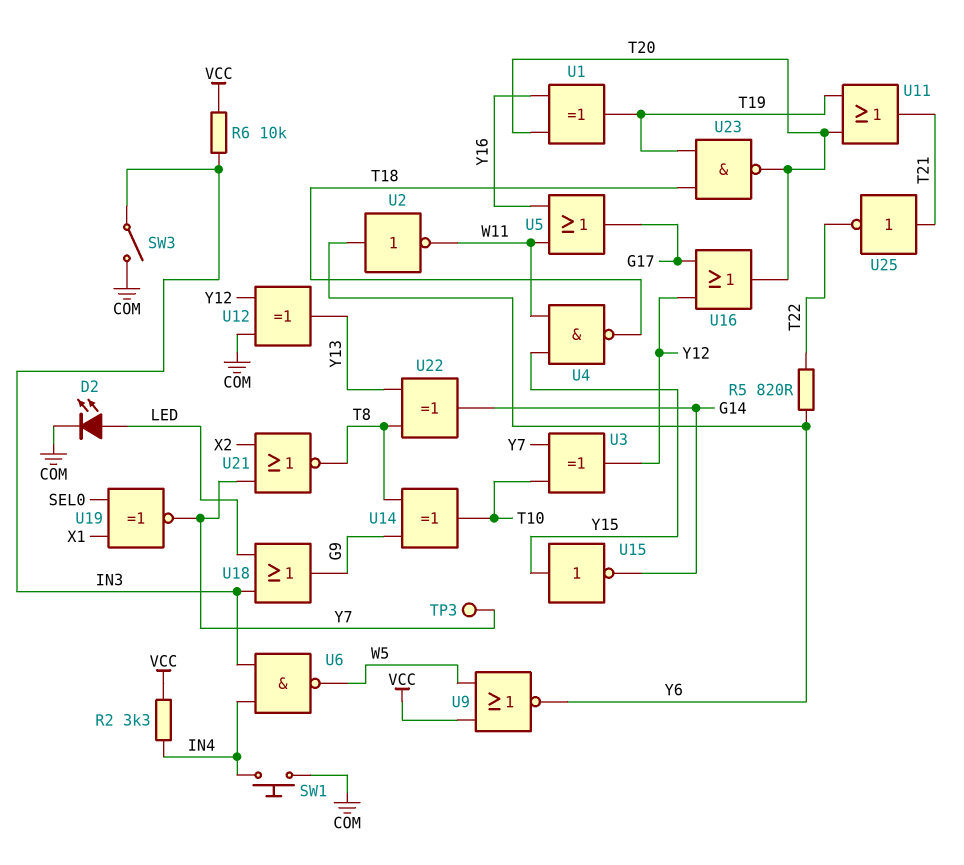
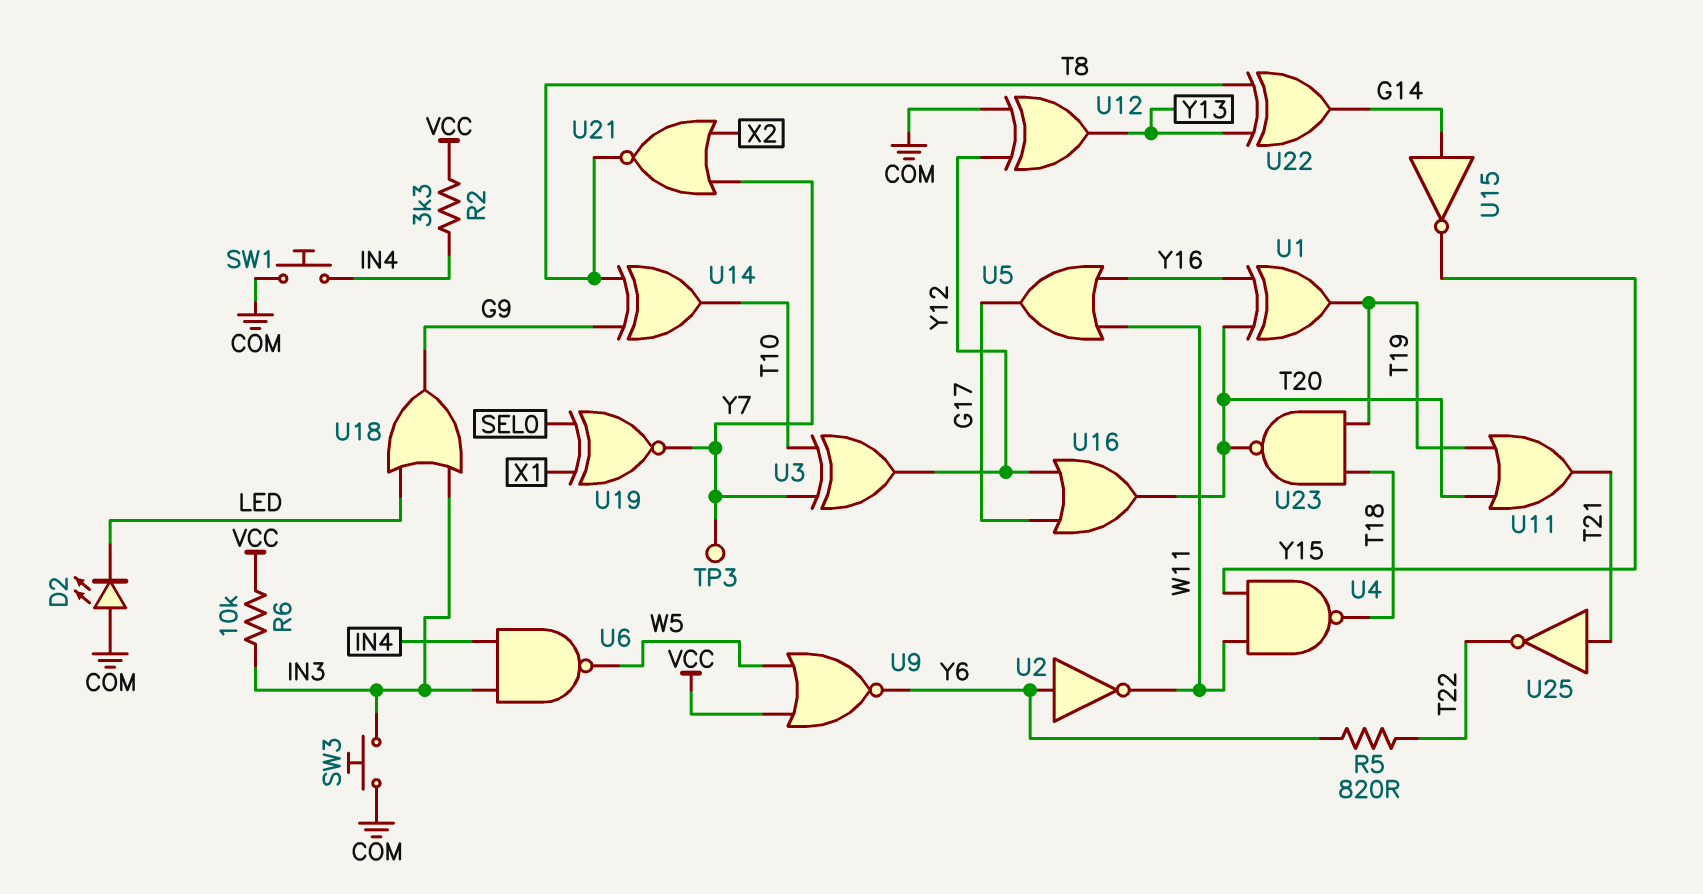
D2: LED (A LED, K COM) -> LED (A COM, K LED)
SW3: switch (COM, IN3) -> button (COM, IN3)
U15: NOT (in Y15, out G14) -> NOT (in G14, out Y15)

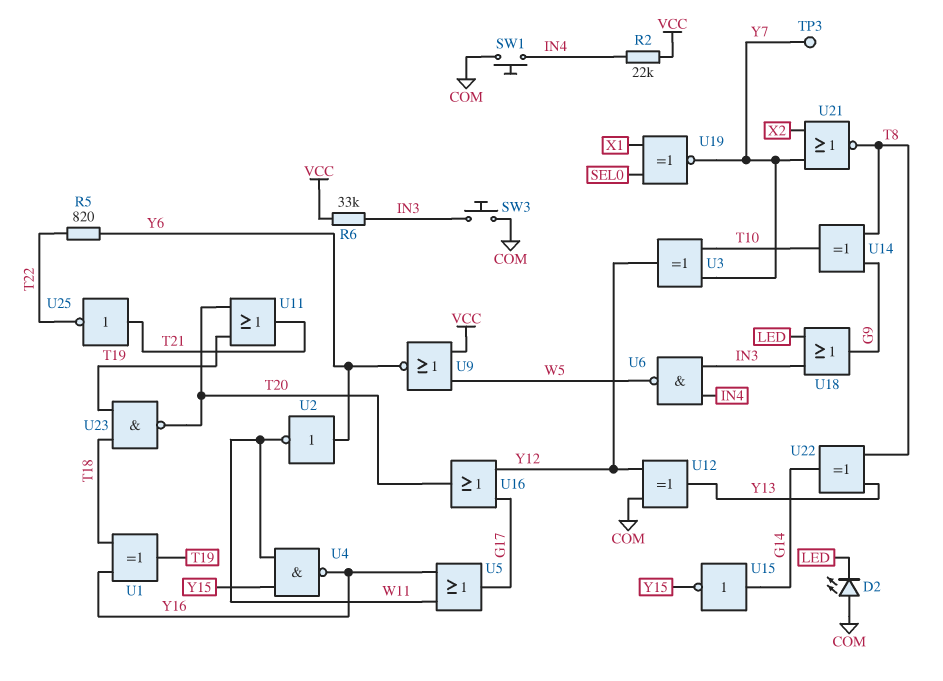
R2: 3.3k (IN4, VCC) -> 22k (IN4, VCC)
R6: 10k (IN3, VCC) -> 33k (IN3, VCC)
U1: XOR (in T20, in Y16, out T19) -> XOR (in T18, in Y16, out T19)
U4: NAND (in W11, in Y15, out T18) -> NAND (in W11, in Y15, out Y16)

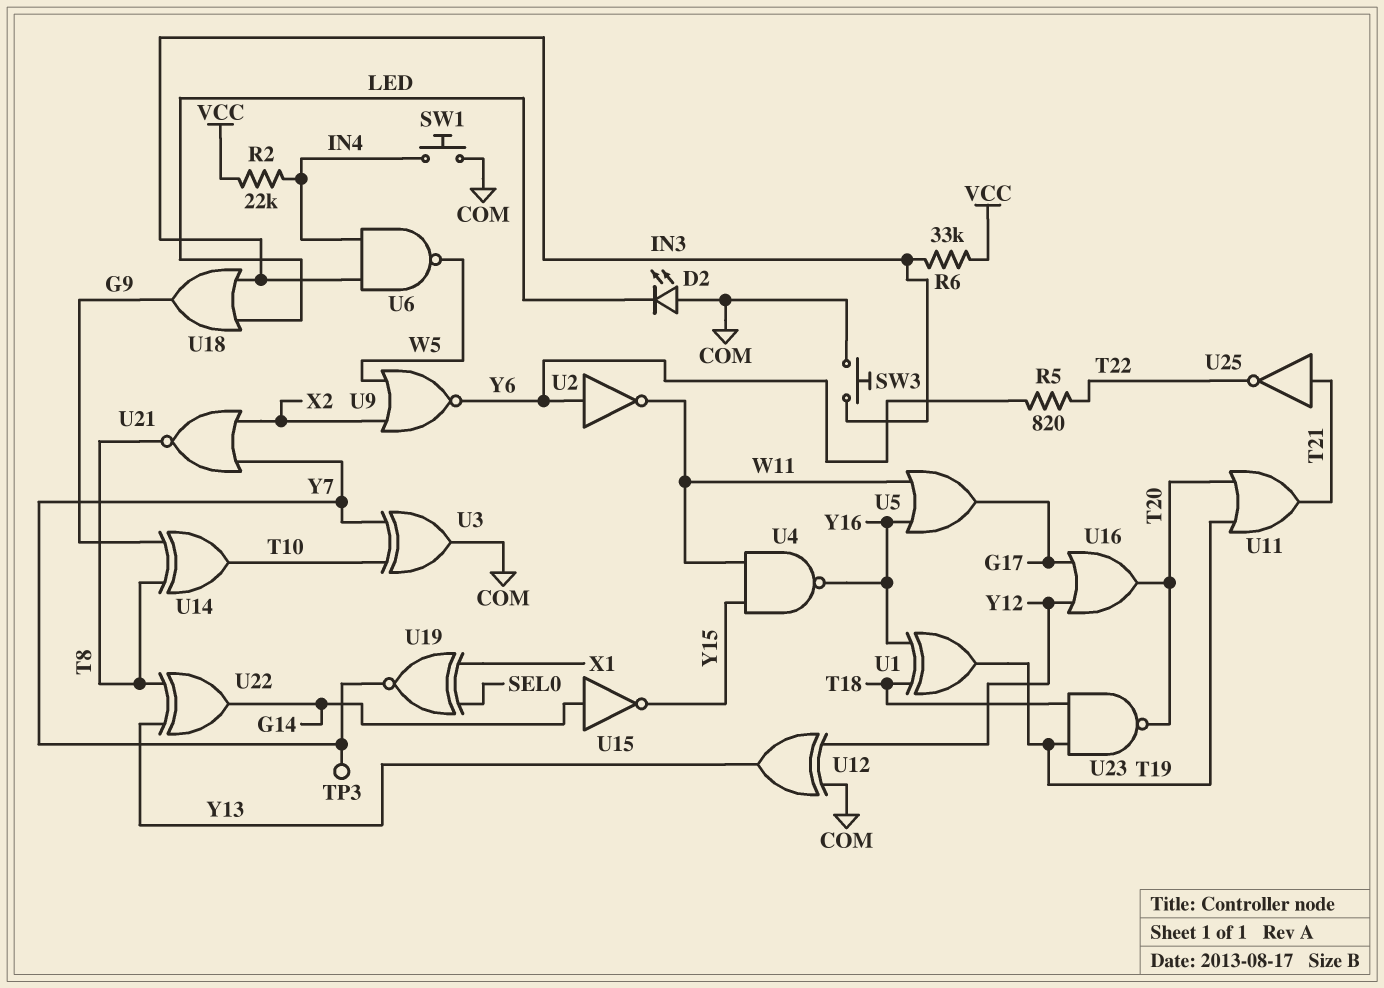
U3: XOR (in T10, in Y7, out Y12) -> XOR (in T10, in Y7, out COM)
U9: NOR (in VCC, in W5, out Y6) -> NOR (in W5, in X2, out Y6)

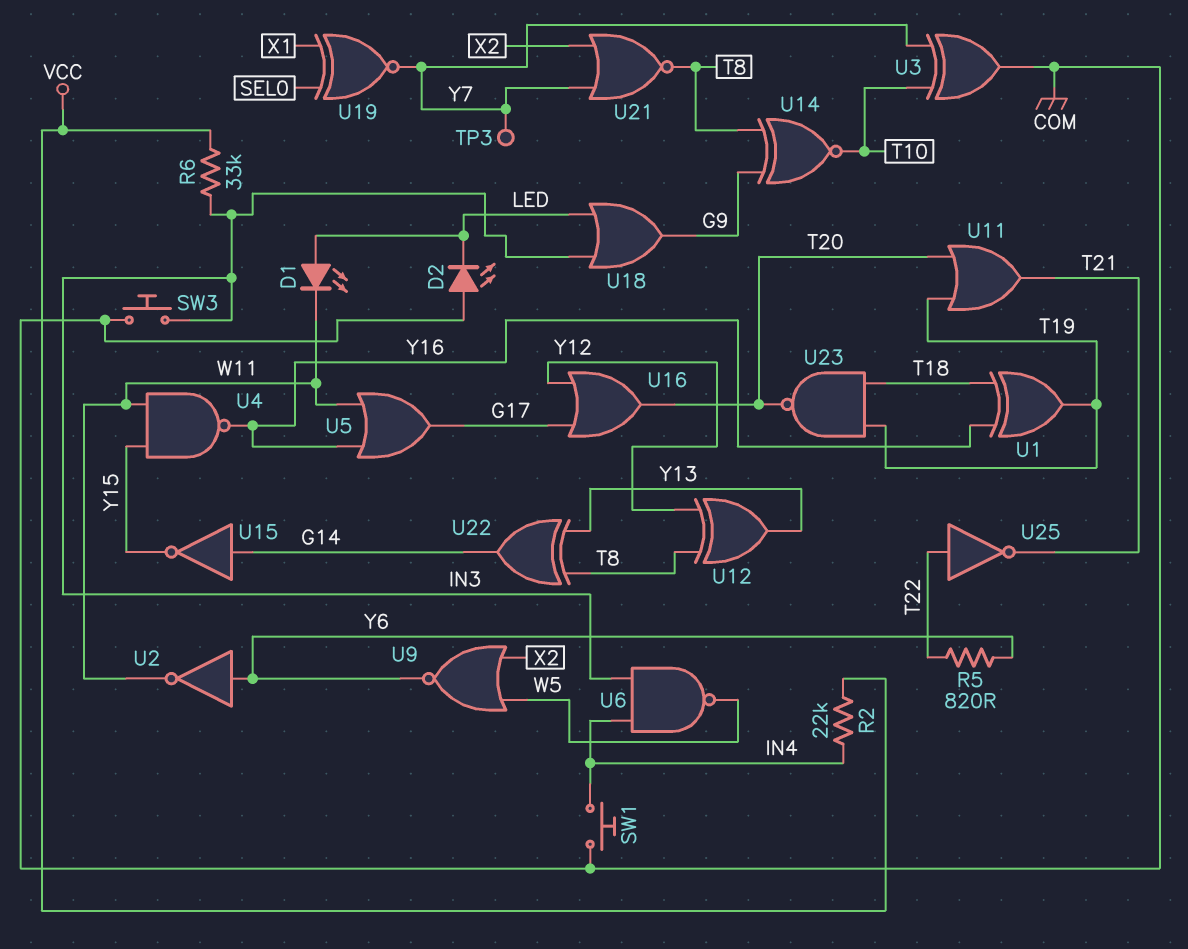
D1: none -> LED (A LED, K W11)
U12: XOR (in COM, in Y12, out Y13) -> XOR (in T8, in Y12, out Y13)
U14: XOR (in G9, in T8, out T10) -> XNOR (in G9, in T8, out T10)
U25: NOT (in T21, out T22) -> NOT (in T22, out T21)

